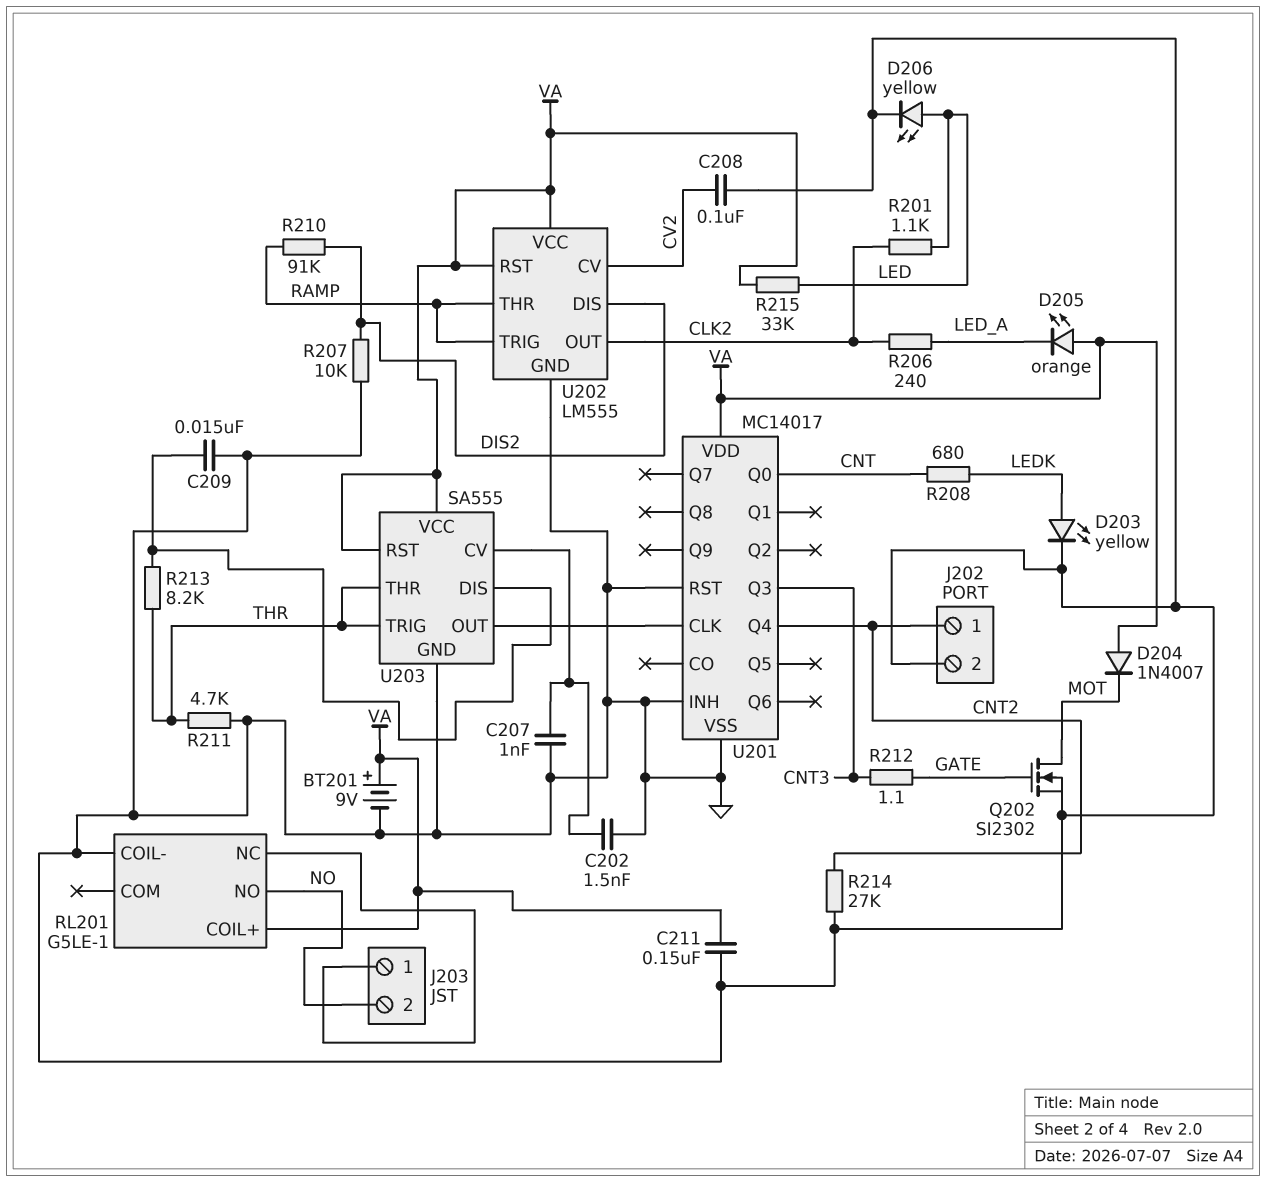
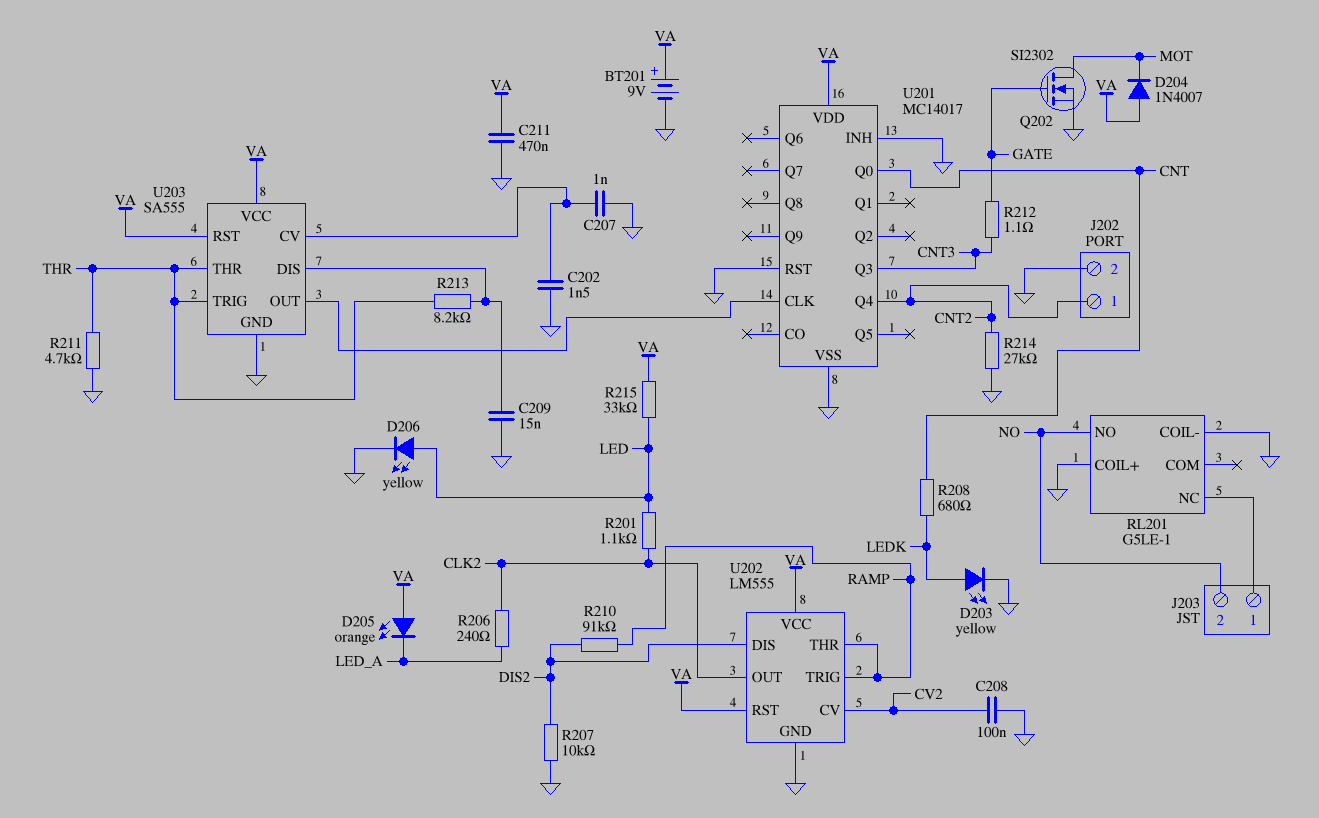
C211: 150nF (GND, VA) -> 470nF (GND, VA)
RL201 pin COIL+: VA -> GND

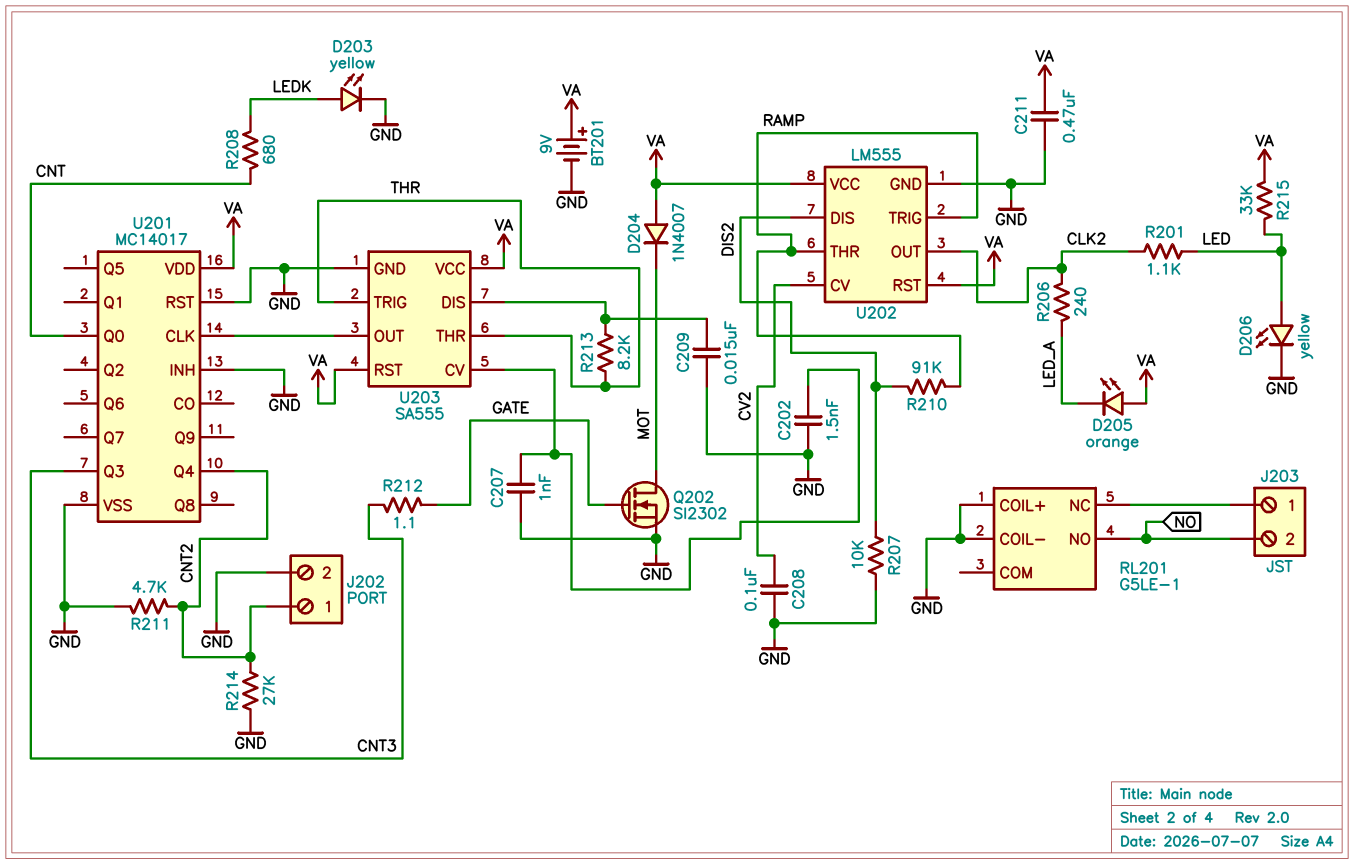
R211: 4.7k (GND, THR) -> 4.7k (CNT2, GND)

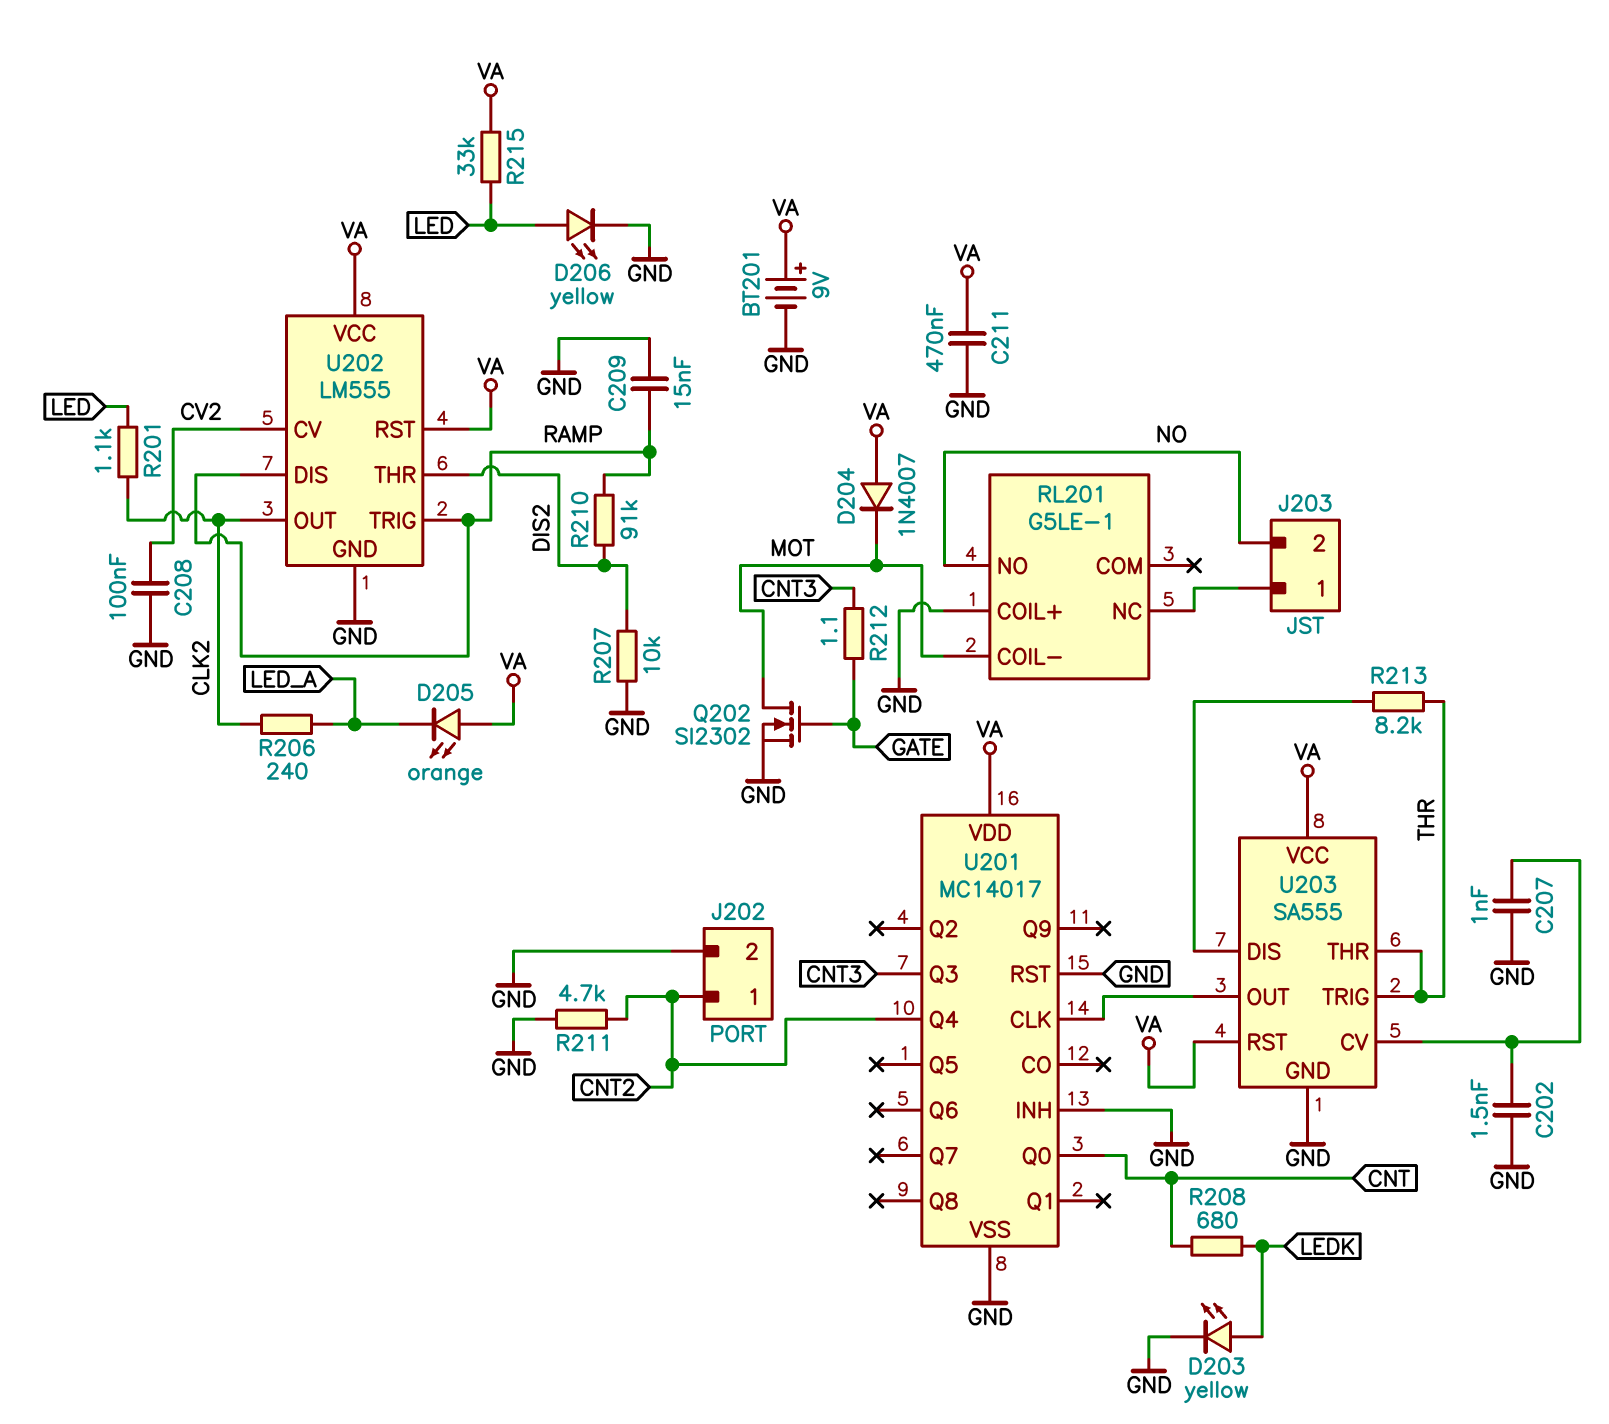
C209: 15nF (GND, U203/DIS) -> 15nF (GND, RAMP)
R214: 27k (CNT2, GND) -> none
RL201 pin COIL-: GND -> MOT
U202 pin DIS: DIS2 -> RAMP
U202 pin THR: RAMP -> DIS2

